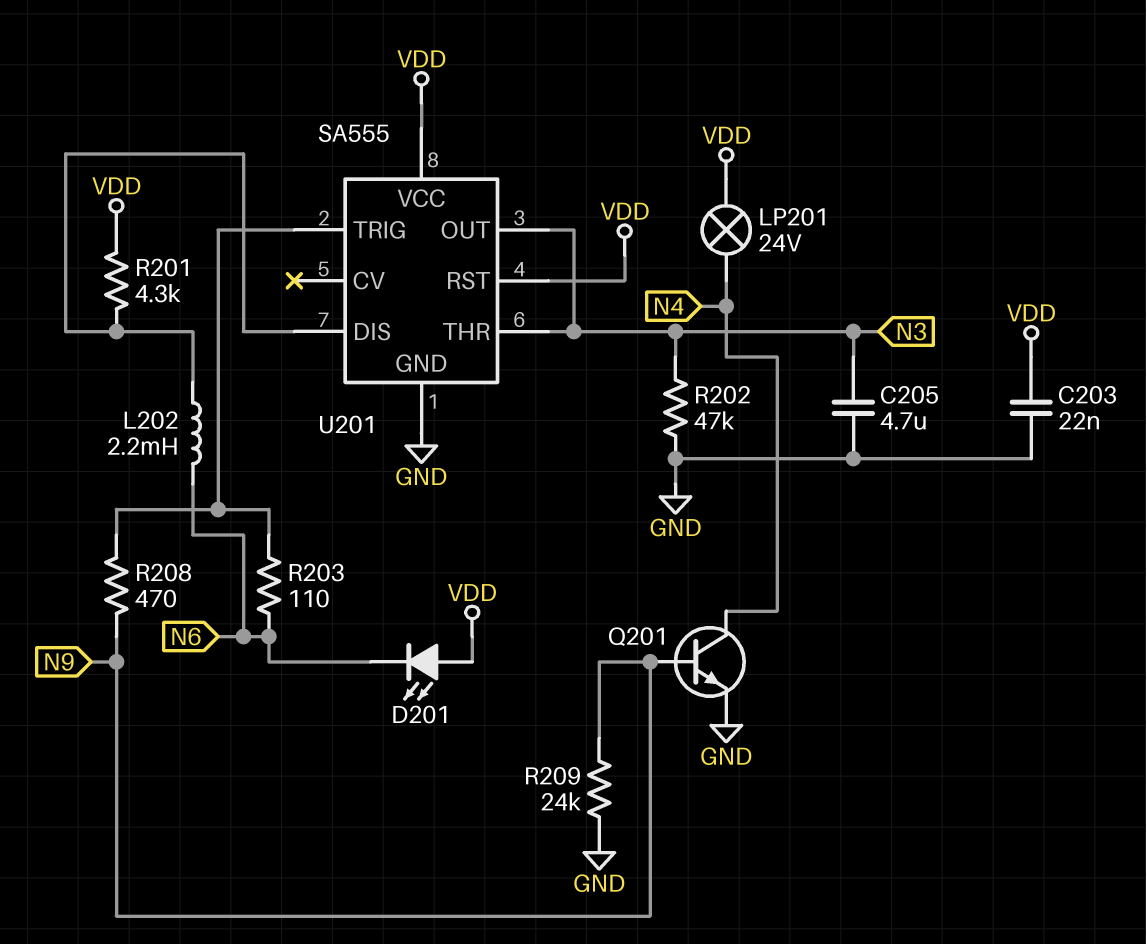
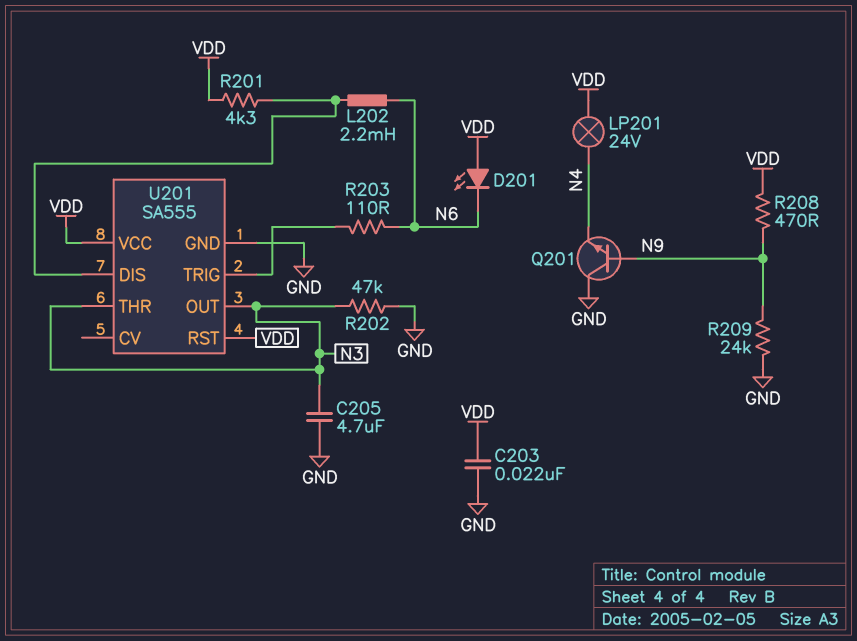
Q201: NPN (B N9, C N4, E GND) -> NPN (B N9, C GND, E N4)
R208: 470 (N9, U201/TRIG) -> 470 (N9, VDD)

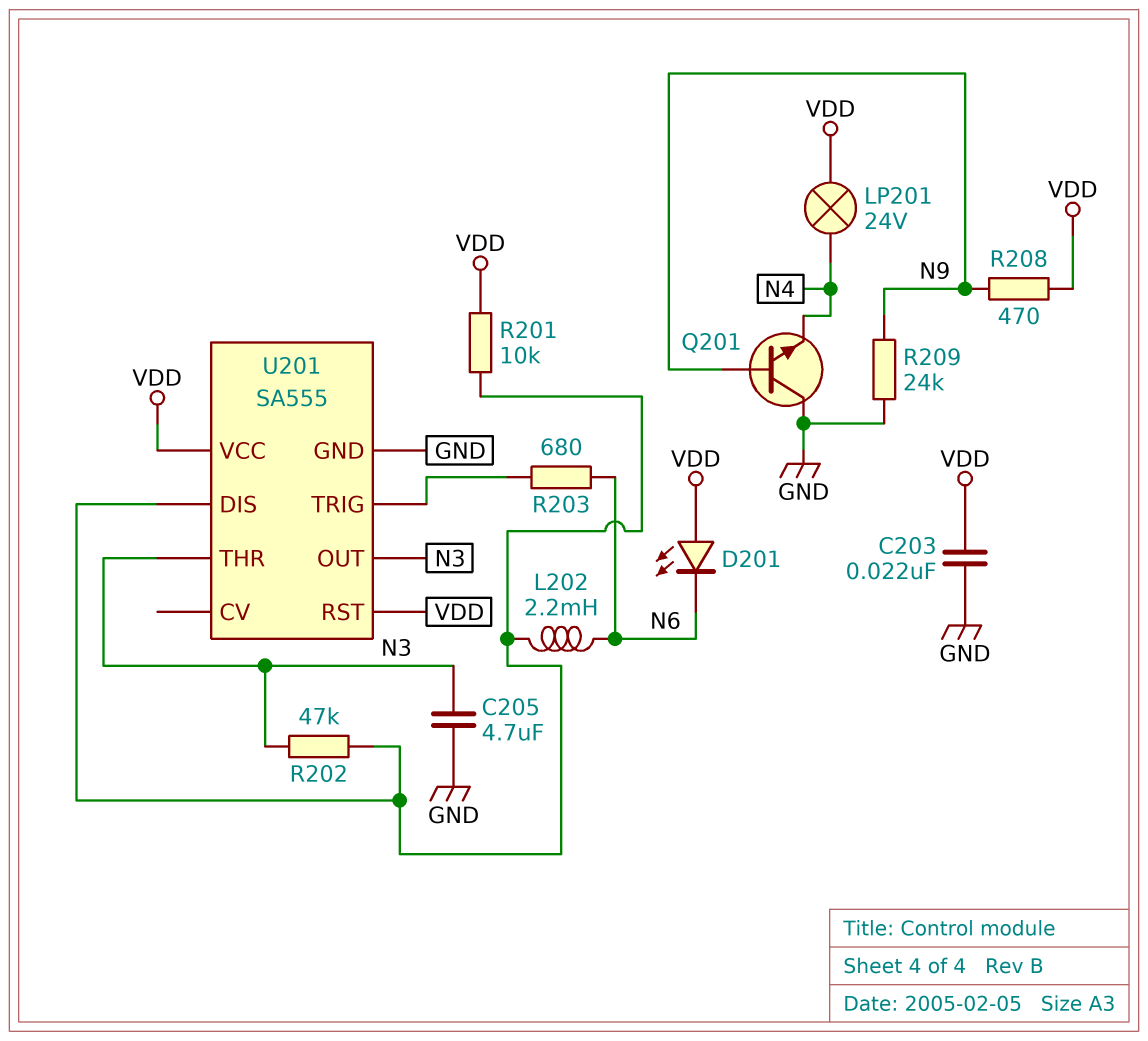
R201: 4.3k (U201/DIS, VDD) -> 10k (U201/DIS, VDD)
R202: 47k (GND, N3) -> 47k (N3, U201/DIS)
R203: 110 (N6, U201/TRIG) -> 680 (N6, U201/TRIG)

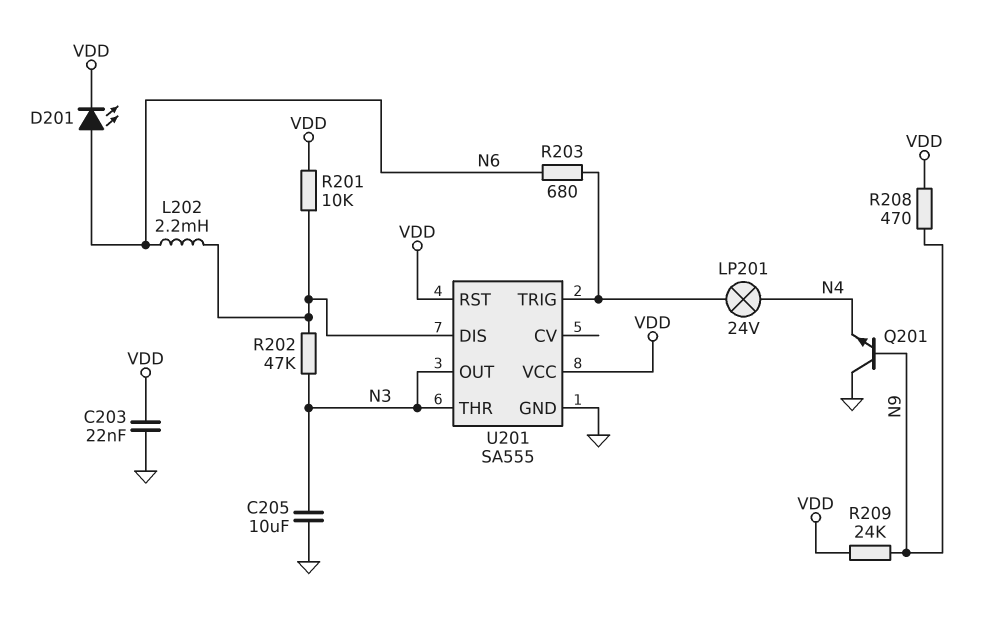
C205: 4.7uF (GND, N3) -> 10uF (GND, N3)
D201: LED (A VDD, K N6) -> LED (A N6, K VDD)
LP201: lamp 24V (N4, VDD) -> lamp 24V (N4, U201/TRIG)
R209: 24k (GND, N9) -> 24k (N9, VDD)

